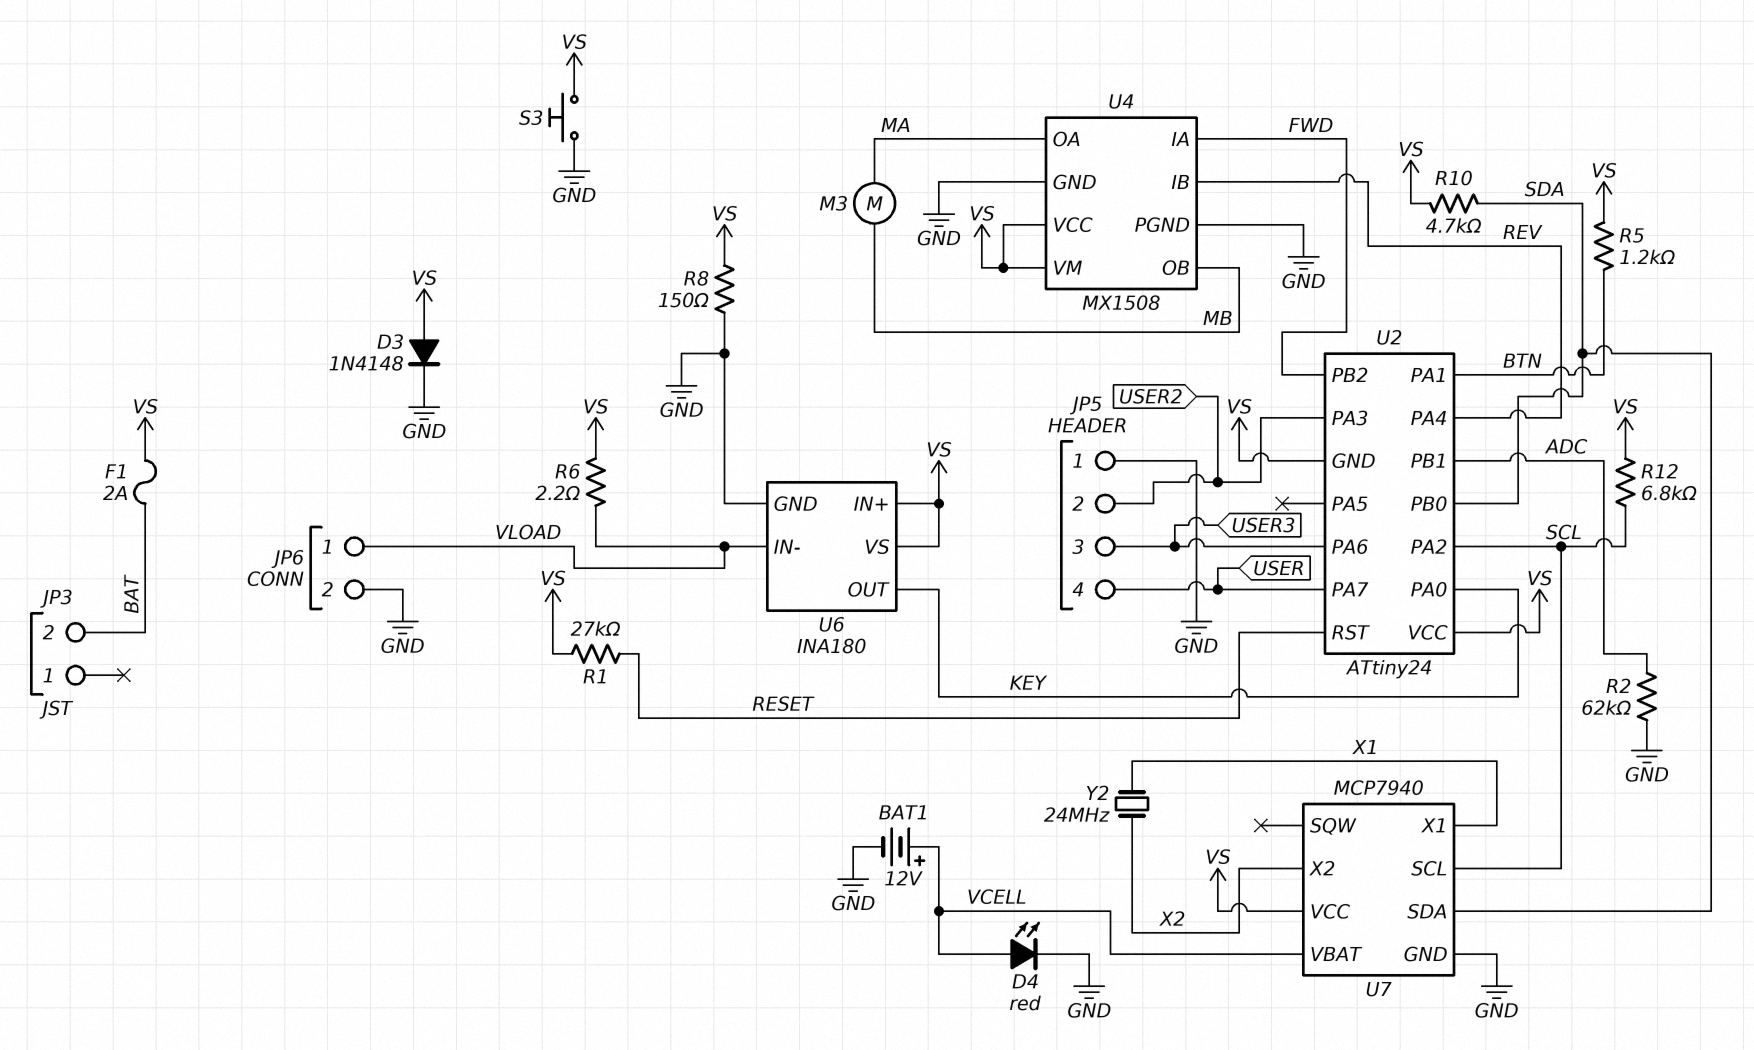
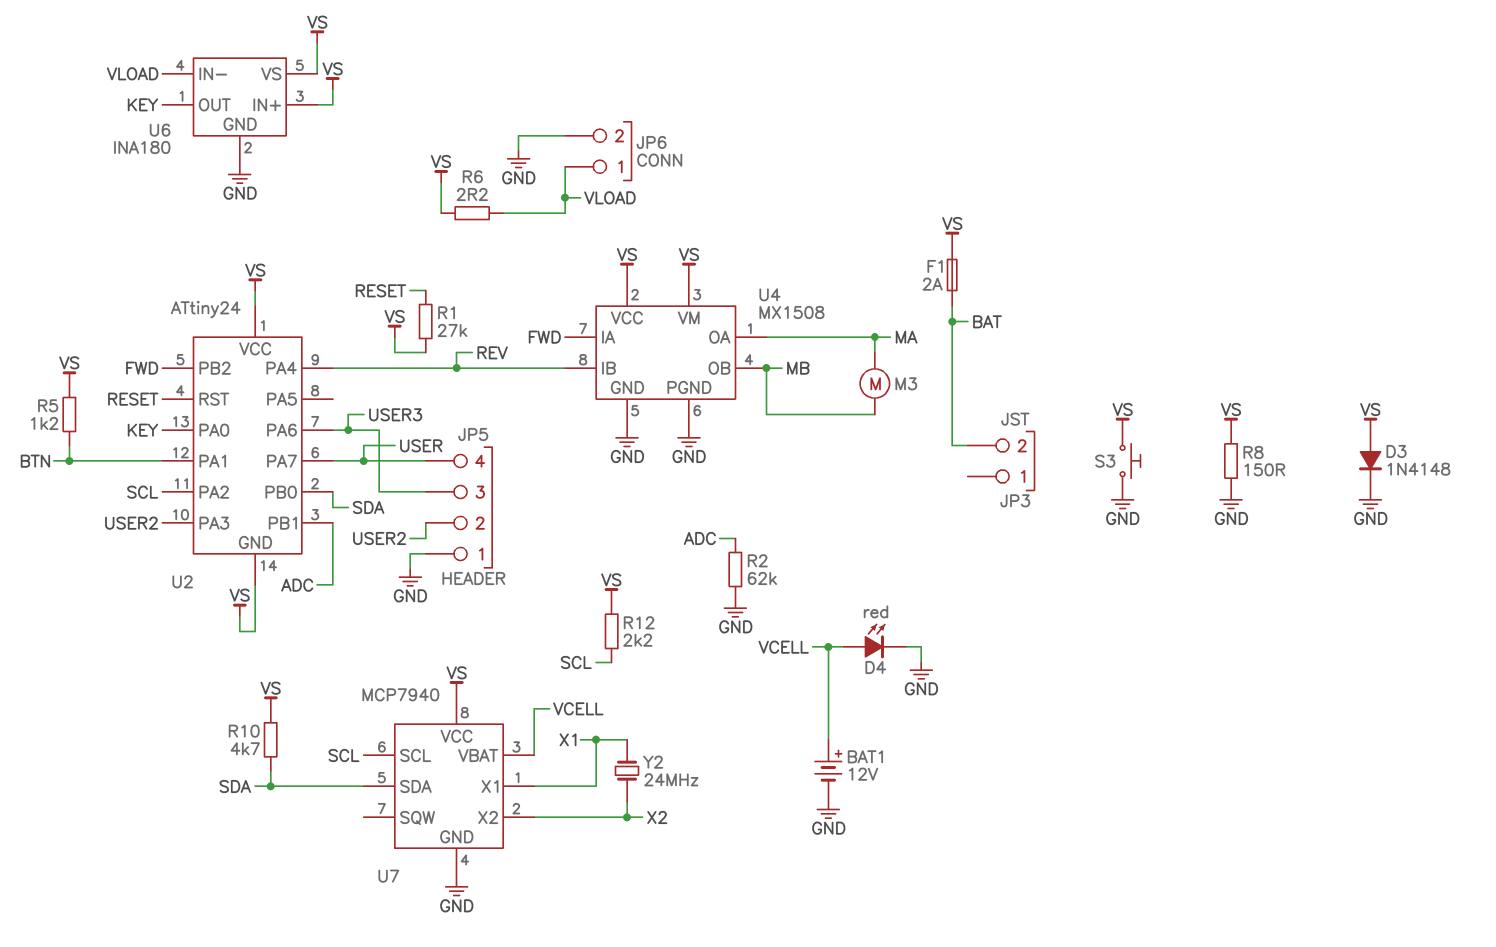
R12: 6.8k (SCL, VS) -> 2.2k (SCL, VS)

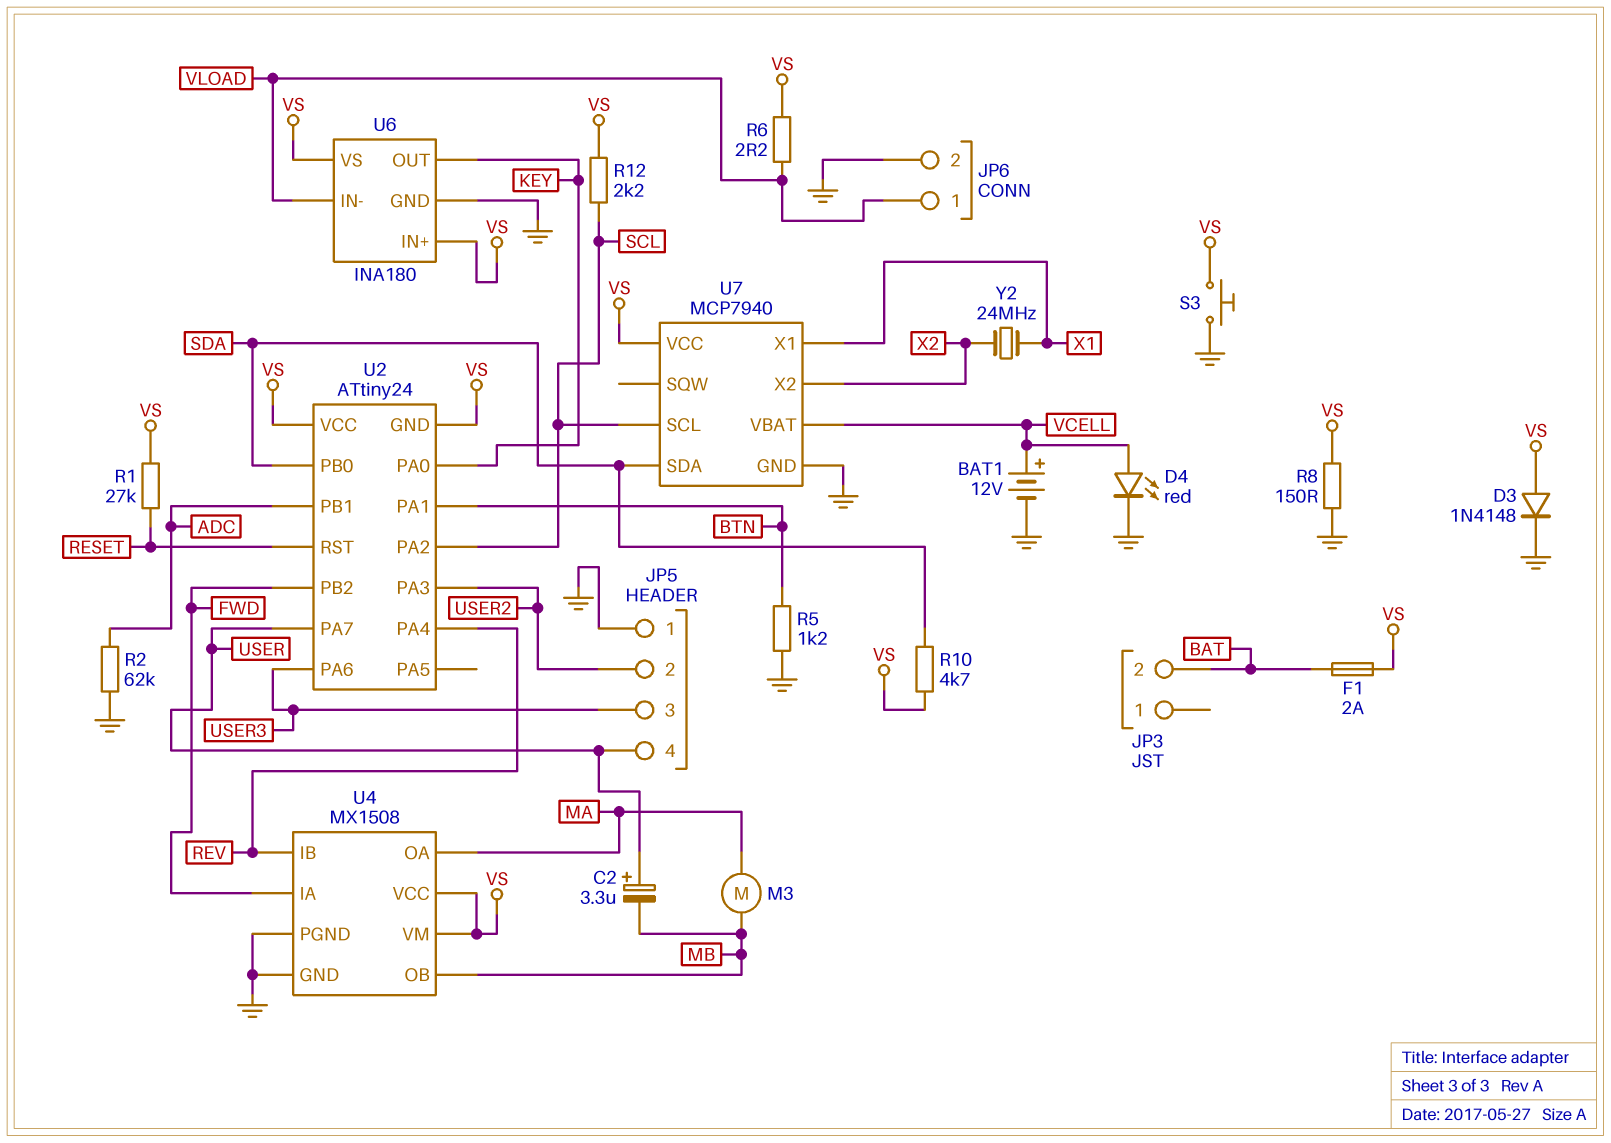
C2: none -> 3.3uF (plus USER, minus MB)
R5: 1.2k (BTN, VS) -> 1.2k (BTN, GND)

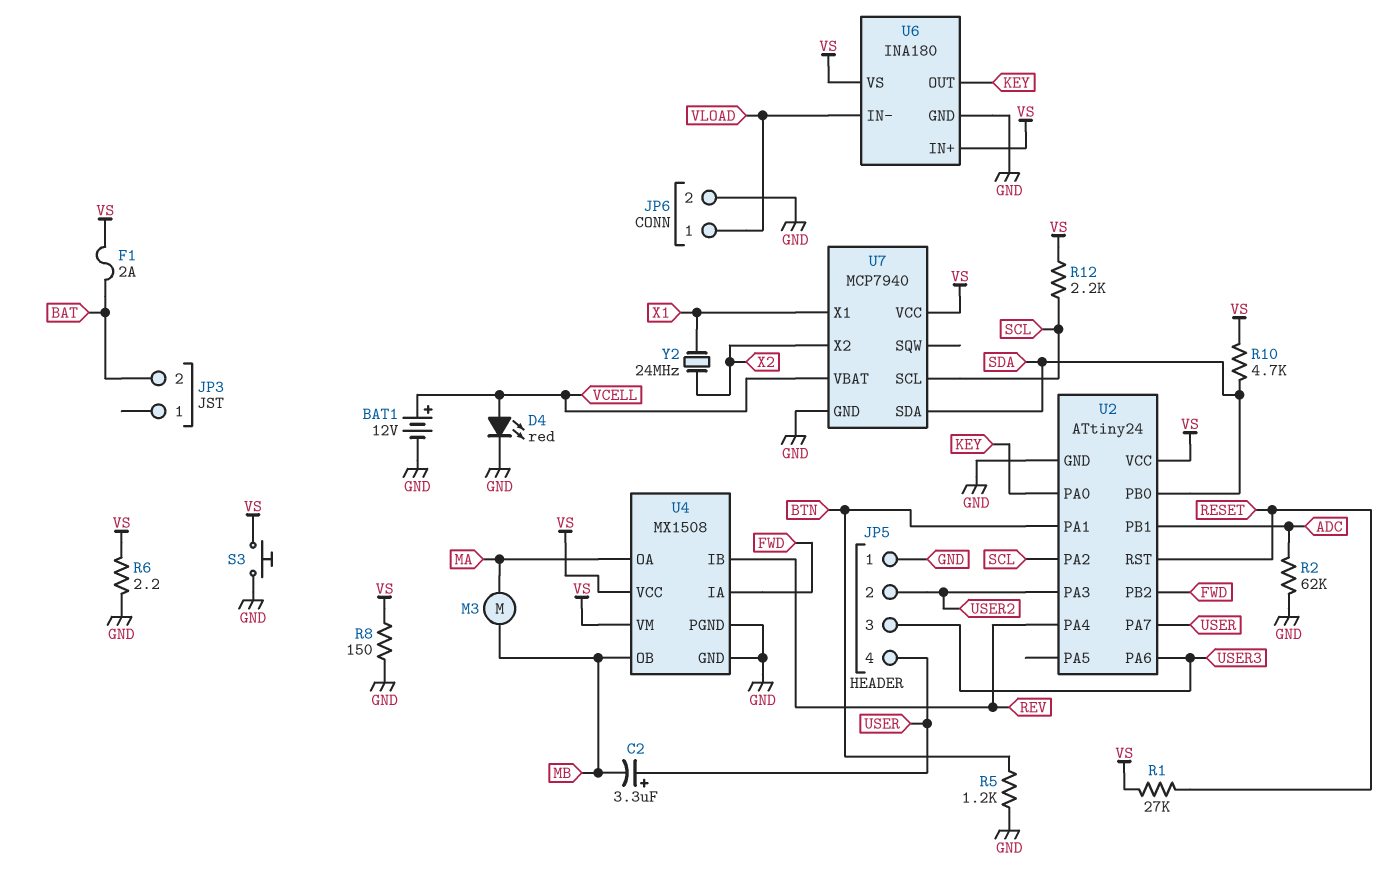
D3: diode 1N4148 (A VS, K GND) -> none
R6: 2.2 (VLOAD, VS) -> 2.2 (GND, VS)
U2 pin GND: VS -> GND

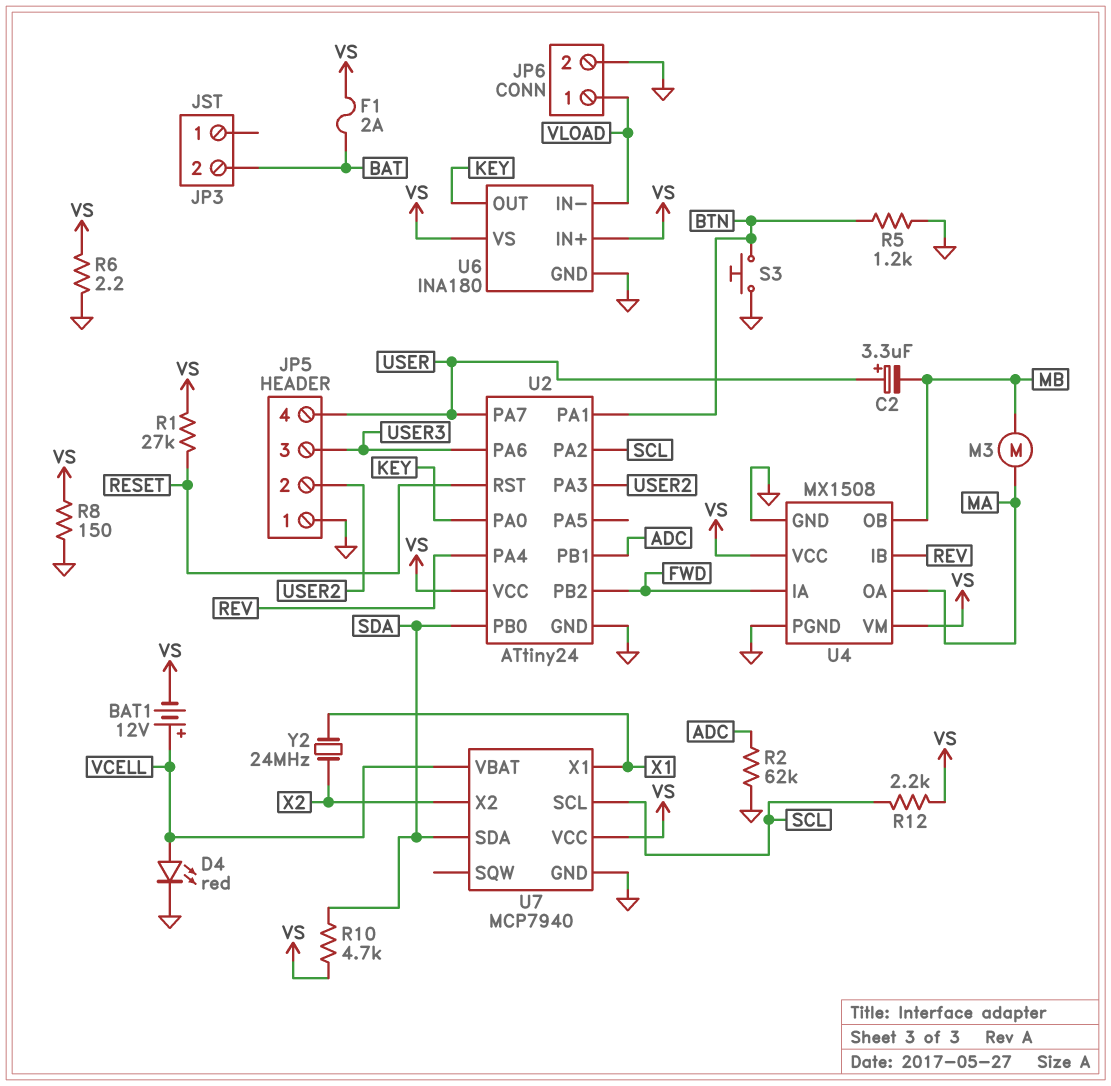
BAT1: 12V (plus VCELL, minus GND) -> 12V (plus VCELL, minus VS)
S3: button (GND, VS) -> button (BTN, GND)

